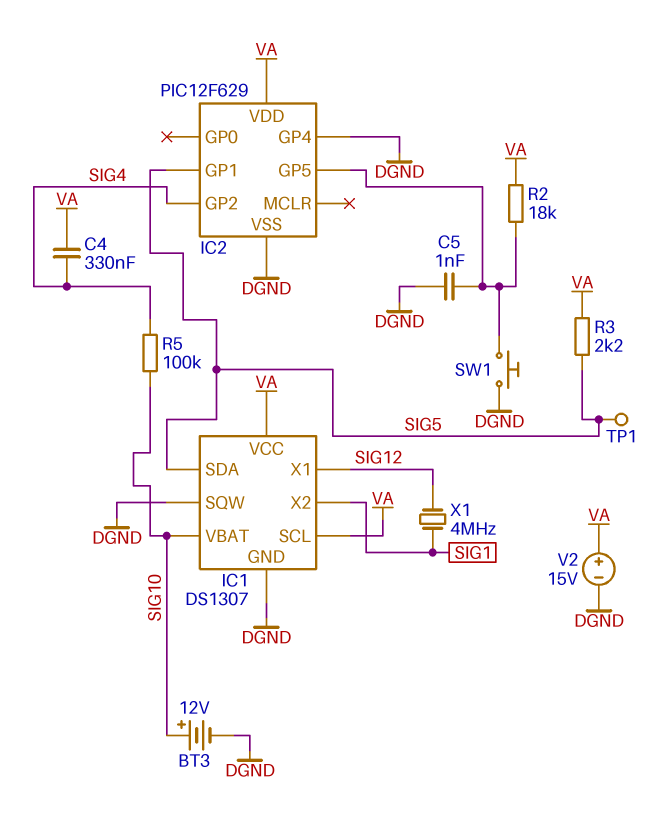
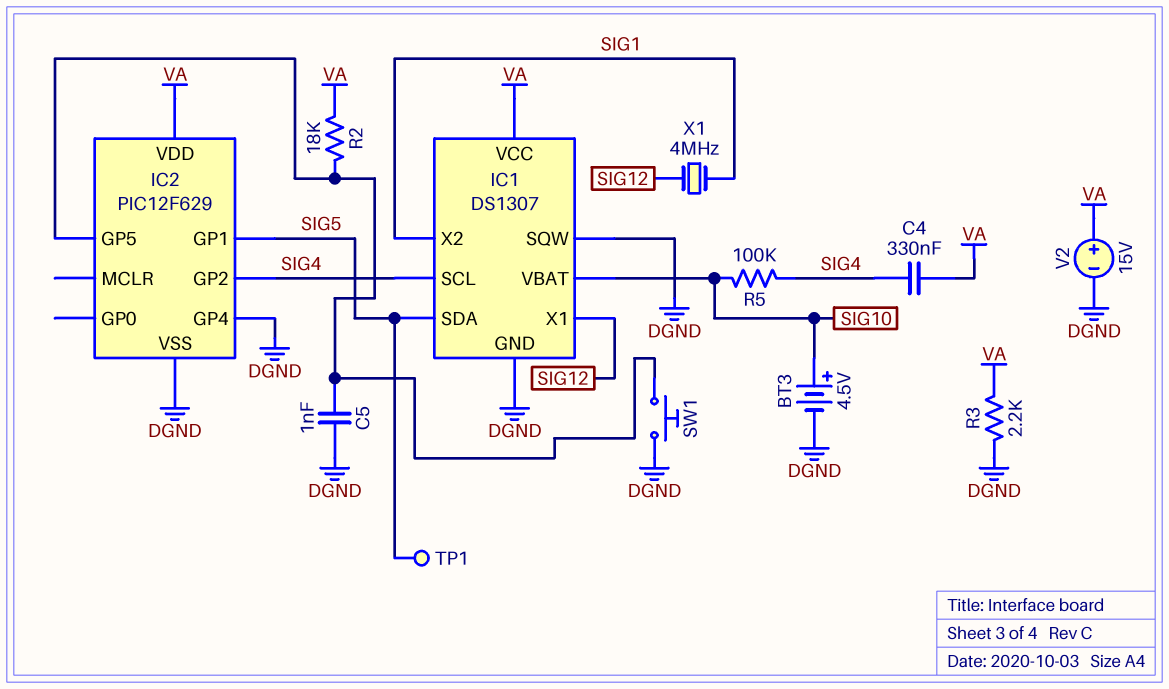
BT3: 12V (plus SIG10, minus DGND) -> 4.5V (plus SIG10, minus DGND)
IC1 pin SCL: VA -> SIG4
R3: 2.2k (SIG5, VA) -> 2.2k (DGND, VA)

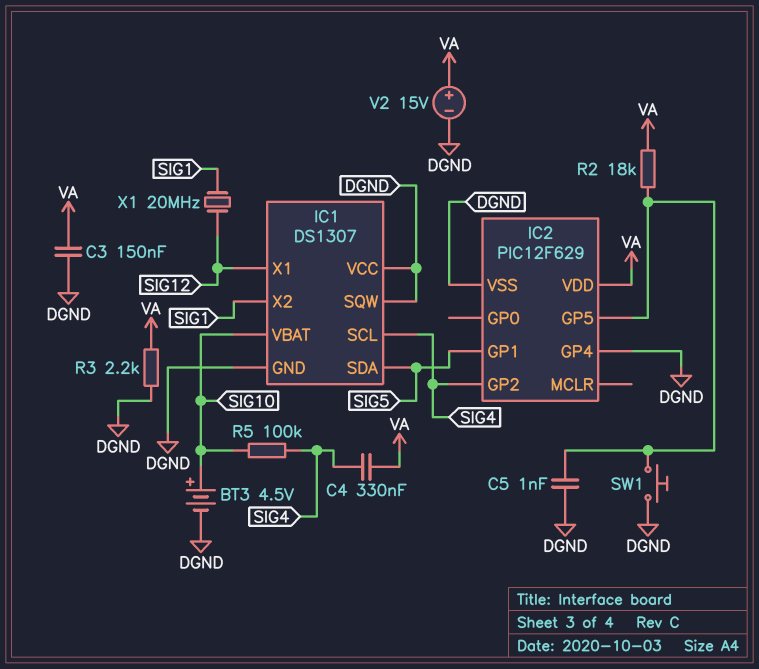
C3: none -> 150nF (DGND, VA)
IC1 pin VCC: VA -> DGND
TP1: test point (SIG5) -> none
X1: 4MHz (SIG1, SIG12) -> 20MHz (SIG1, SIG12)

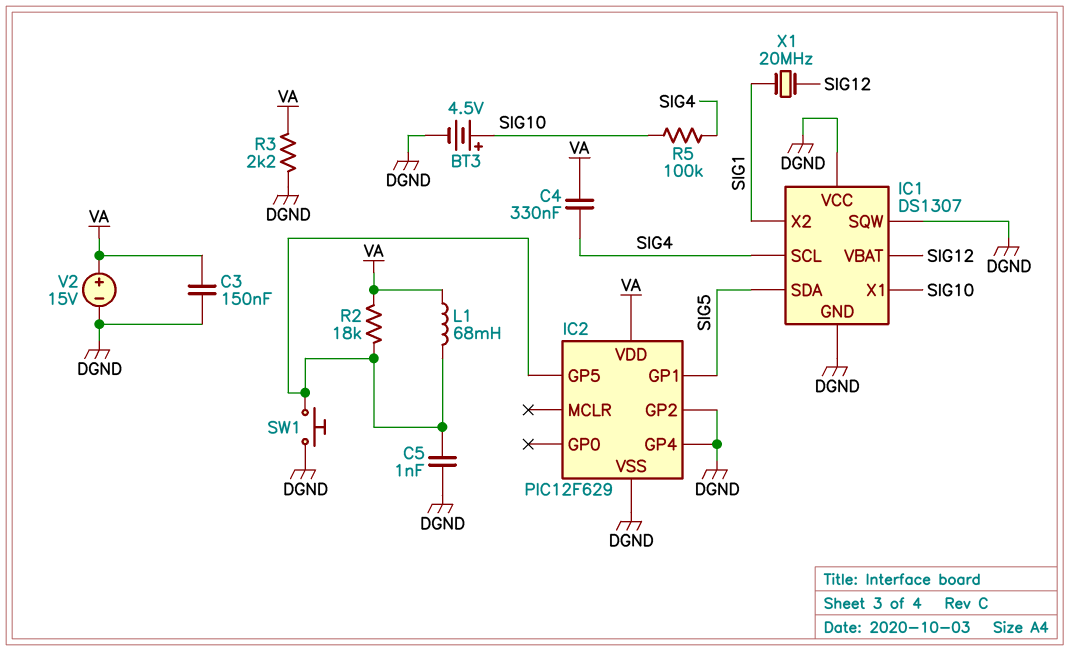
IC1 pin VBAT: SIG10 -> SIG12
IC1 pin X1: SIG12 -> SIG10
IC2 pin GP2: SIG4 -> DGND
L1: none -> 68mH (IC2/GP5, VA)

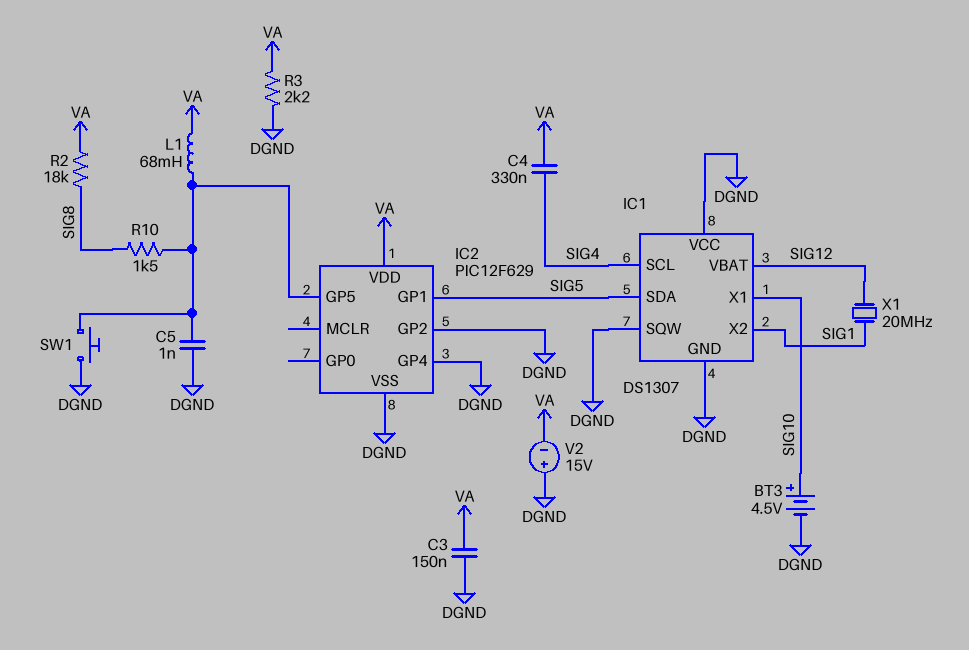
R2: 18k (IC2/GP5, VA) -> 18k (SIG8, VA)
R5: 100k (SIG4, SIG10) -> none
R10: none -> 1.5k (IC2/GP5, SIG8)
V2: 15V (plus VA, minus DGND) -> 15V (plus DGND, minus VA)

